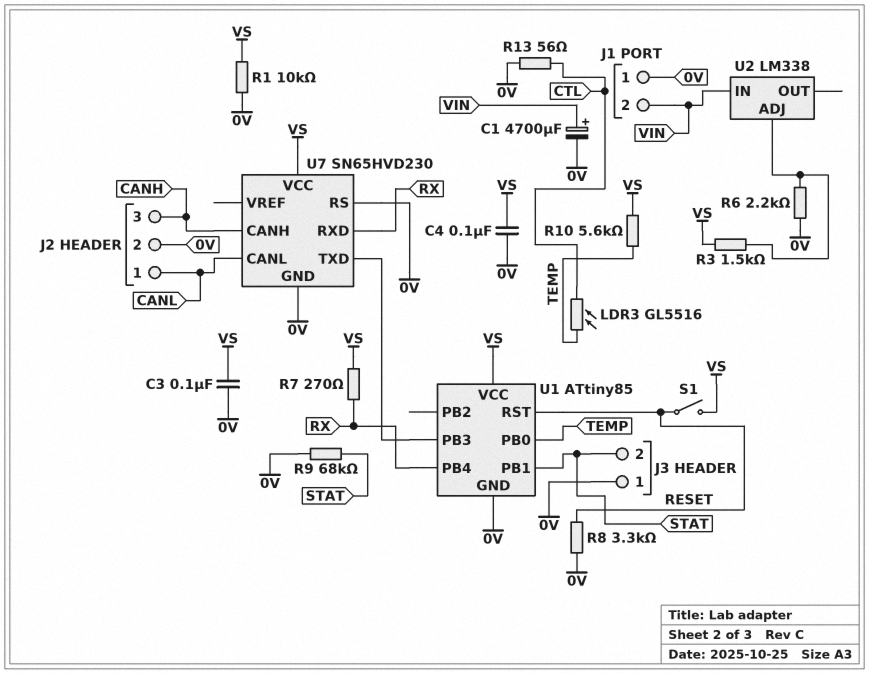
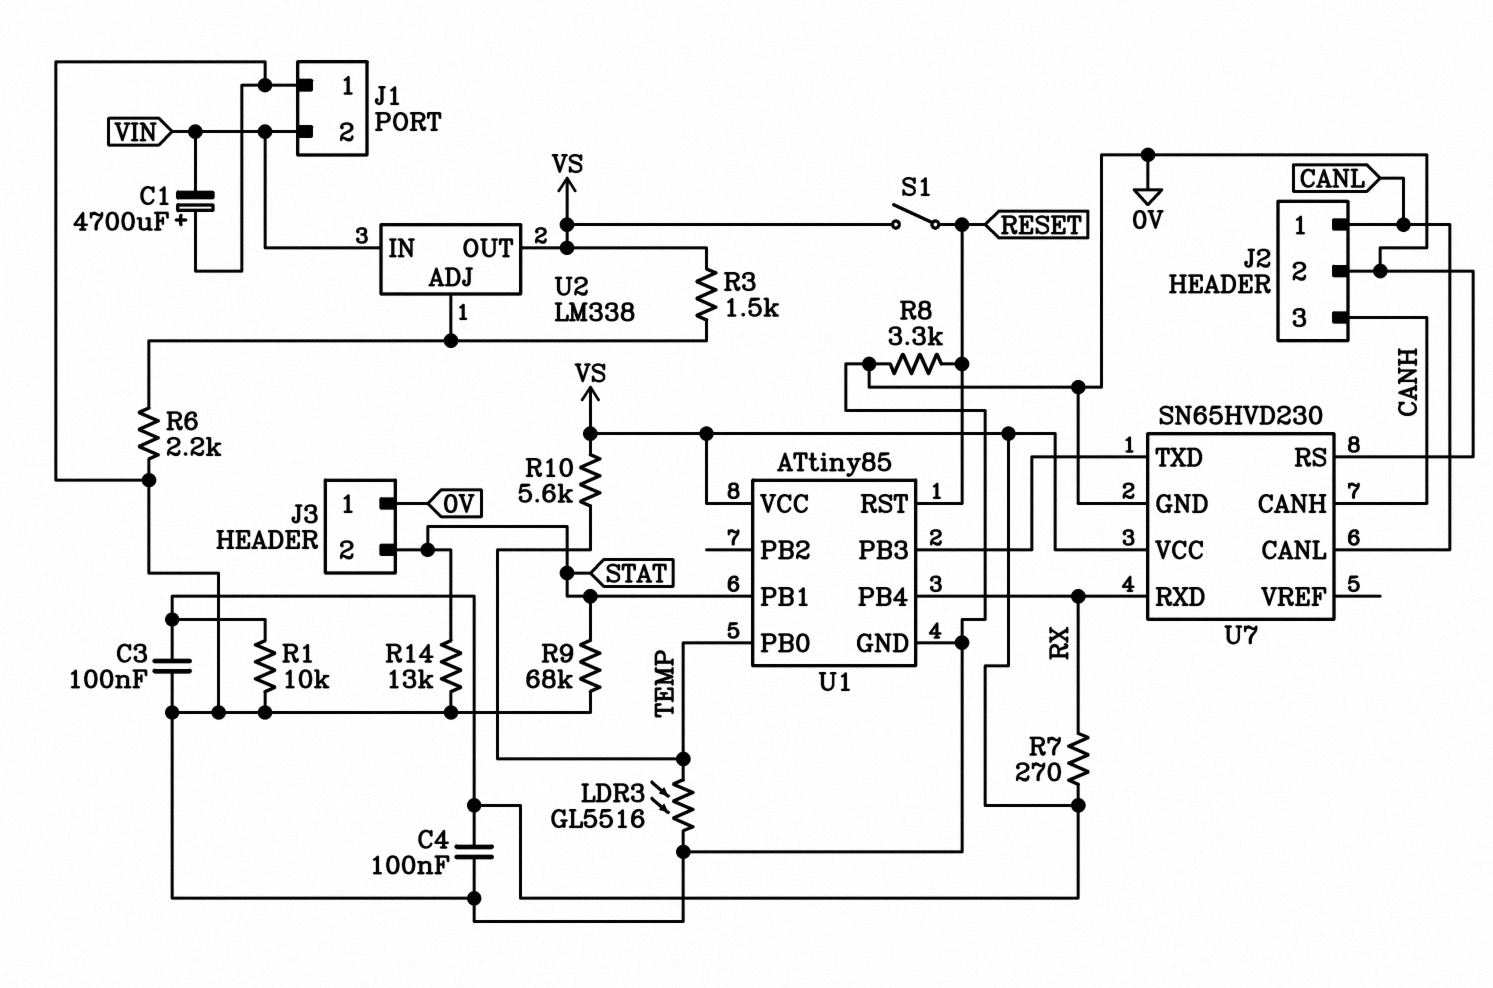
C1: 4700uF (plus VIN, minus 0V) -> 4700uF (plus 0V, minus VIN)
LDR3: GL5516 (CTL, TEMP) -> GL5516 (0V, TEMP)
R13: 56 (0V, CTL) -> none
R14: none -> 13k (0V, STAT)
U2 pin OUT: none -> VS

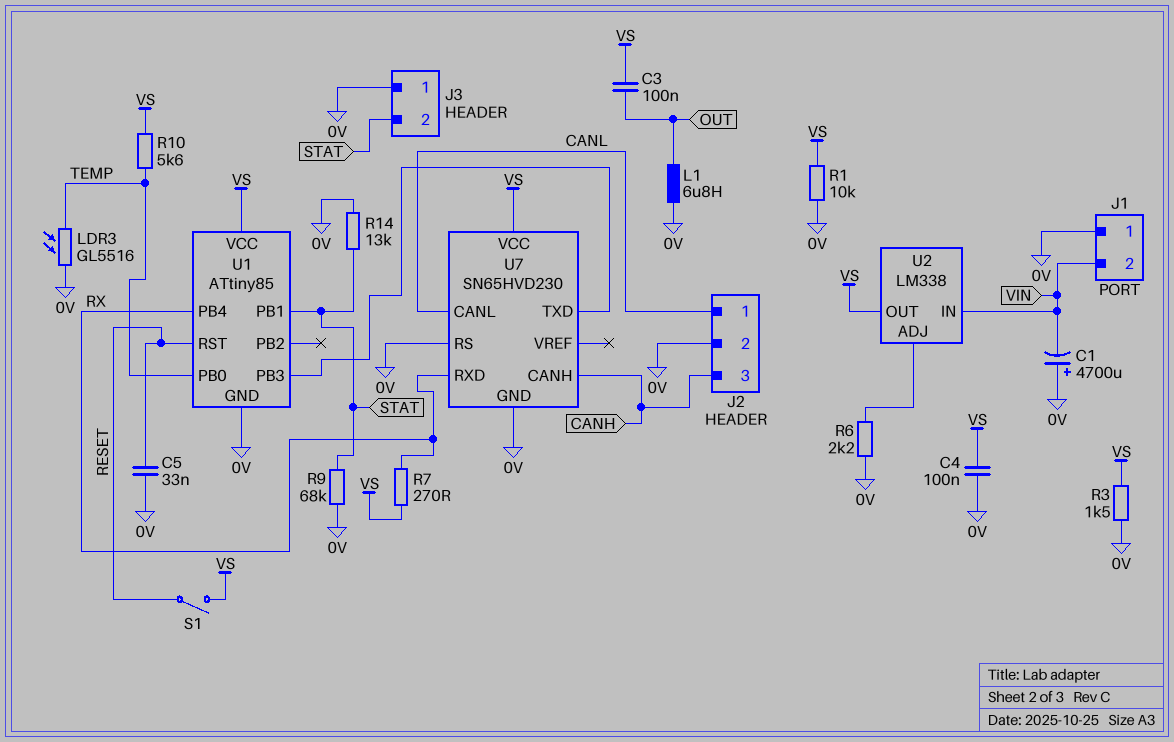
C3: 100nF (0V, VS) -> 100nF (OUT, VS)
C5: none -> 33nF (0V, RESET)
L1: none -> 6.8uH (0V, OUT)
R3: 1.5k (U2/ADJ, VS) -> 1.5k (0V, VS)
R8: 3.3k (0V, RESET) -> none

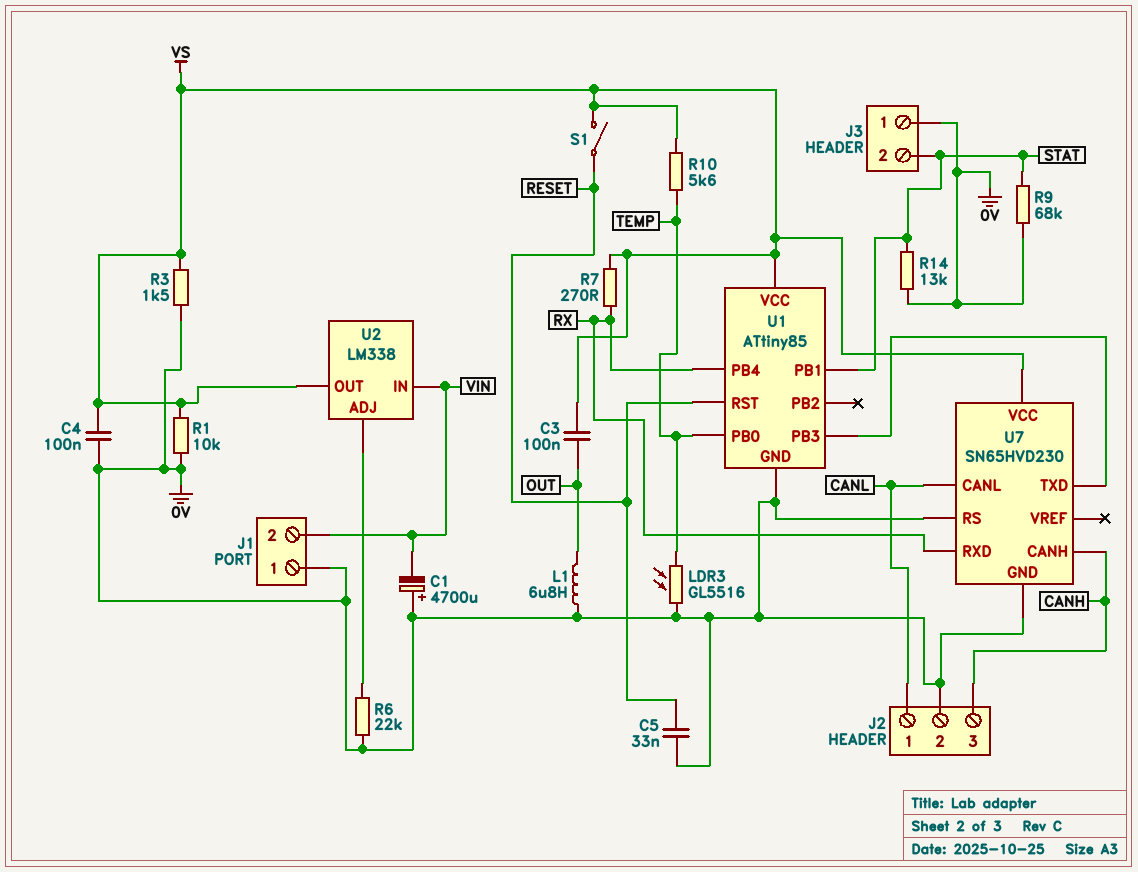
R6: 2.2k (0V, U2/ADJ) -> 22k (0V, U2/ADJ)

